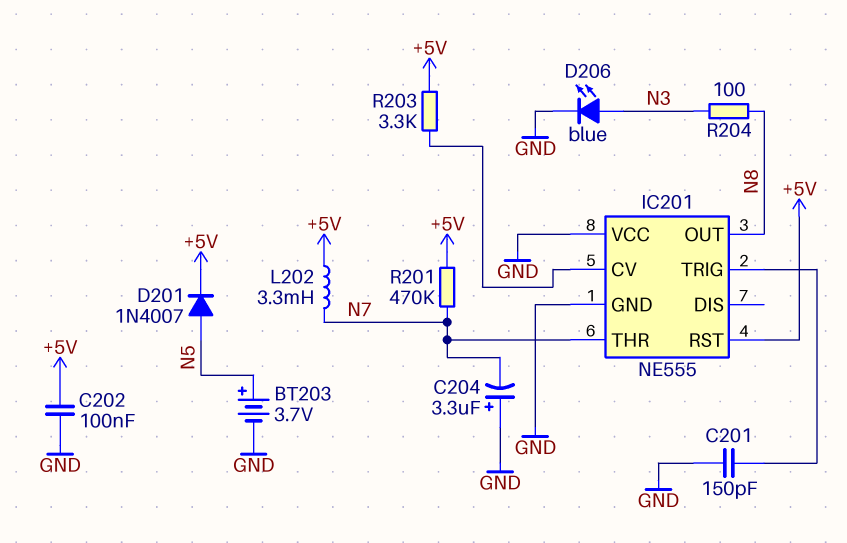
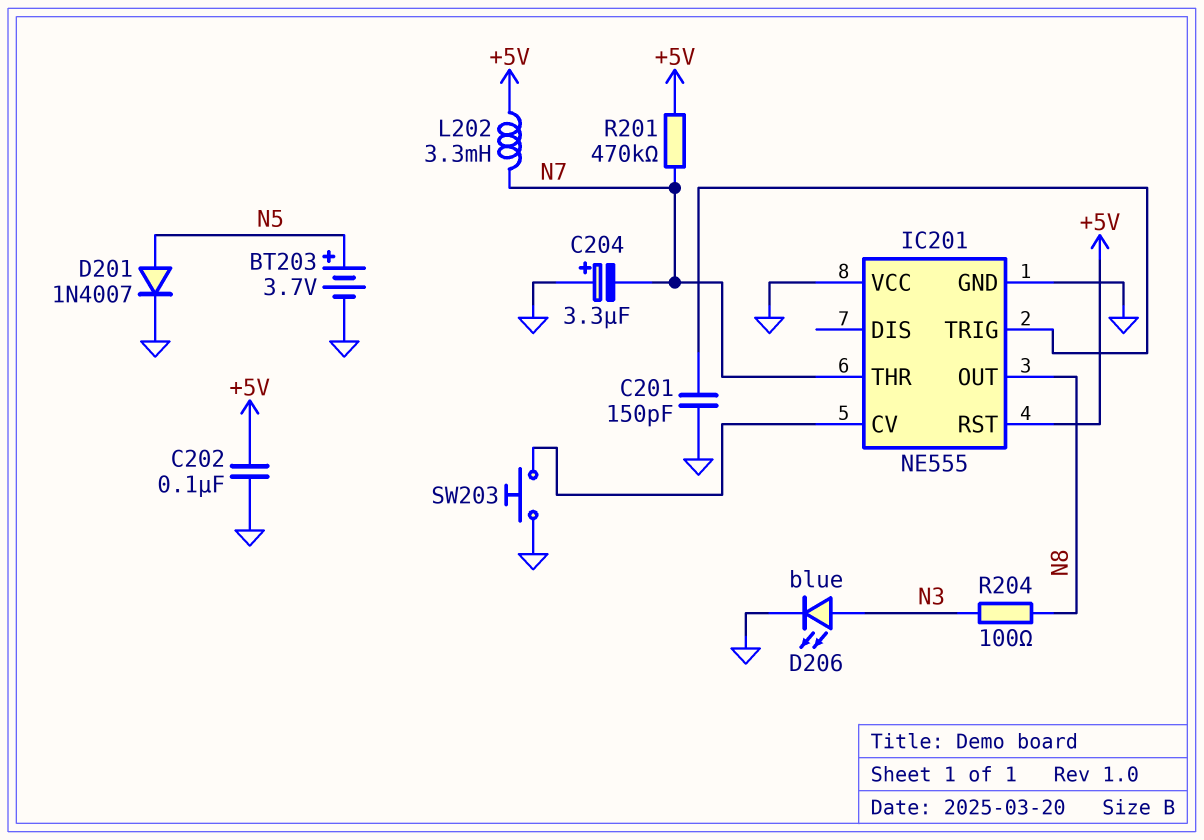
D201: diode 1N4007 (A N5, K +5V) -> diode 1N4007 (A N5, K GND)
R203: 3.3k (+5V, IC201/CV) -> none
SW203: none -> button (GND, IC201/CV)

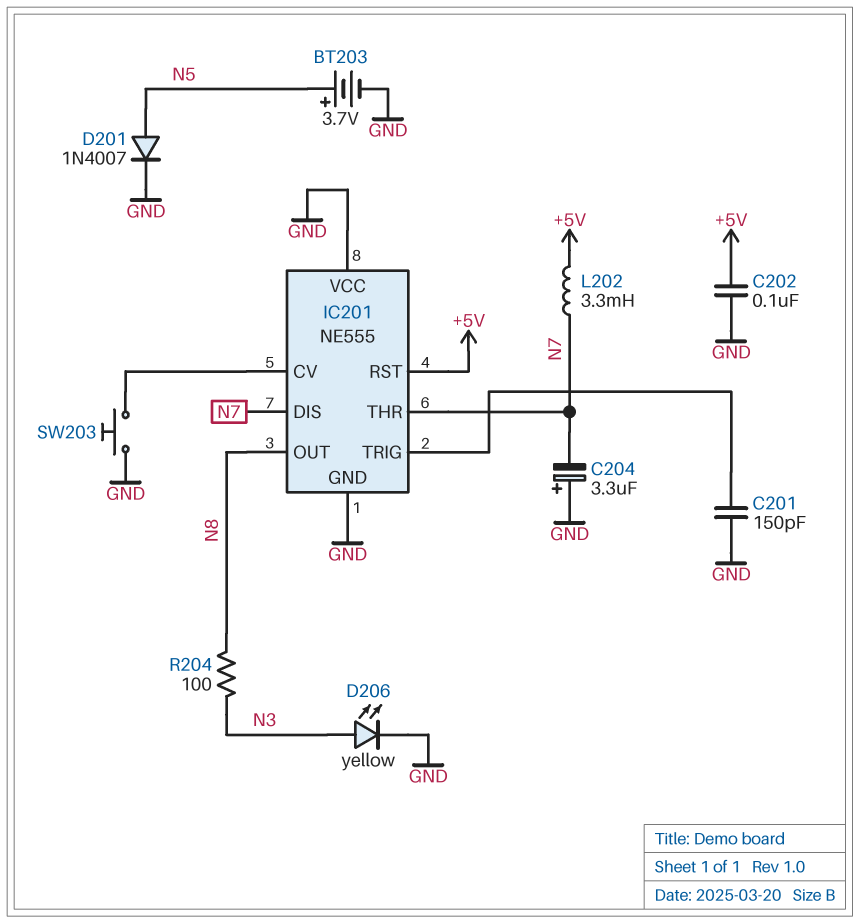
D206: LED blue (A N3, K GND) -> LED yellow (A N3, K GND)
IC201 pin DIS: none -> N7
R201: 470k (+5V, N7) -> none

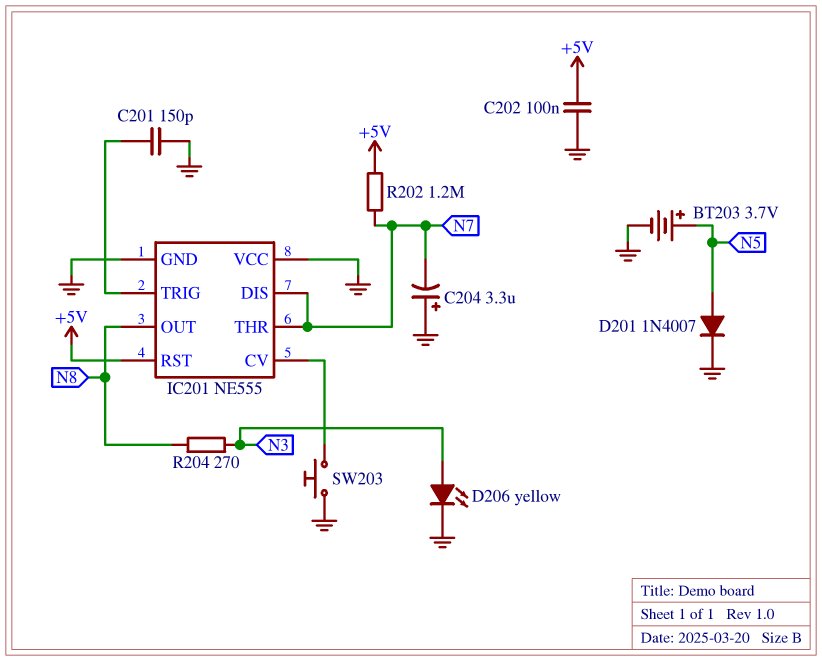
L202: 3.3mH (+5V, N7) -> none
R202: none -> 1.2M (+5V, N7)
R204: 100 (N3, N8) -> 270 (N3, N8)

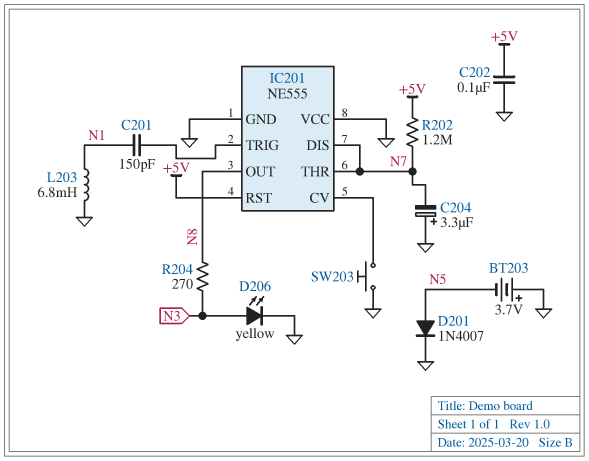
BT203: 3.7V (plus N5, minus GND) -> 3.7V (plus GND, minus N5)
C201: 150pF (GND, IC201/TRIG) -> 150pF (IC201/TRIG, N1)
L203: none -> 6.8mH (GND, N1)

